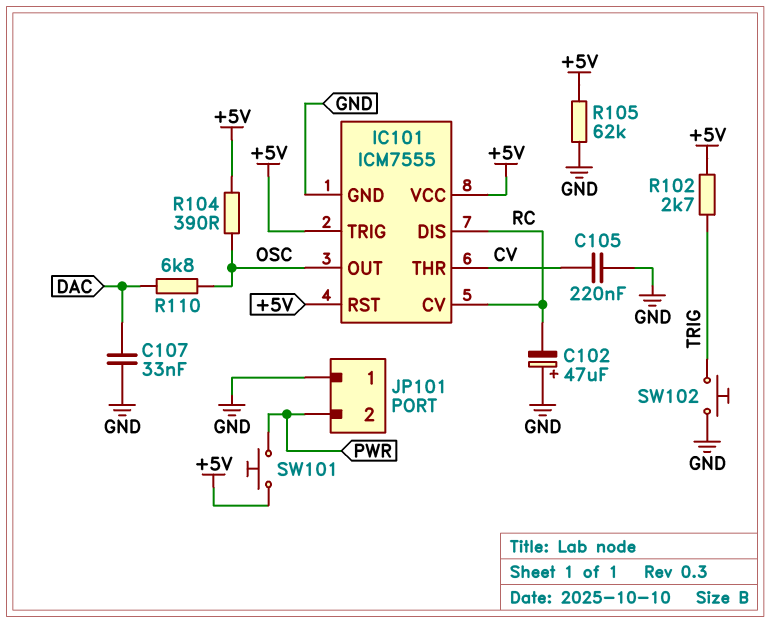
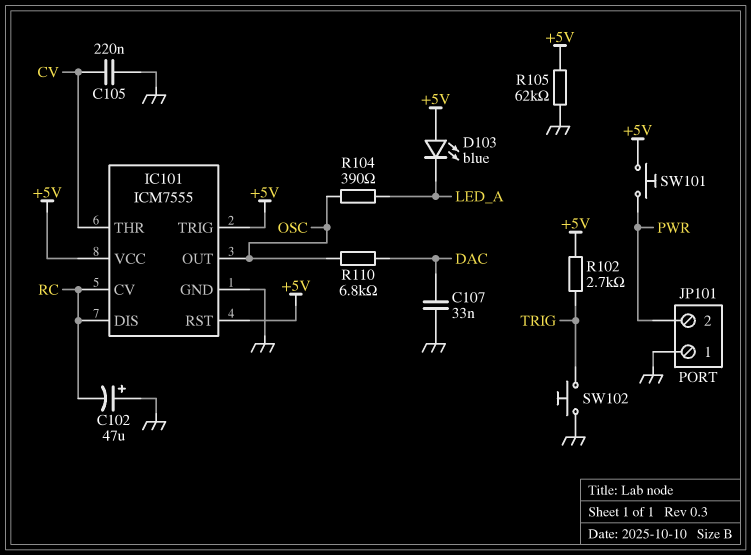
D103: none -> LED blue (A +5V, K LED_A)
R104: 390 (+5V, OSC) -> 390 (LED_A, OSC)

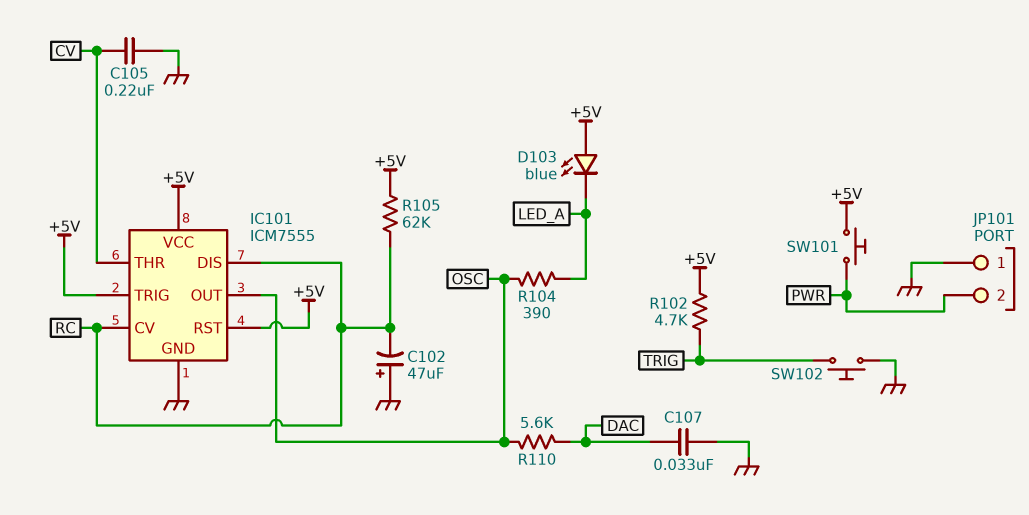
R102: 2.7k (+5V, TRIG) -> 4.7k (+5V, TRIG)
R105: 62k (+5V, GND) -> 62k (+5V, RC)
R110: 6.8k (DAC, OSC) -> 5.6k (DAC, OSC)

